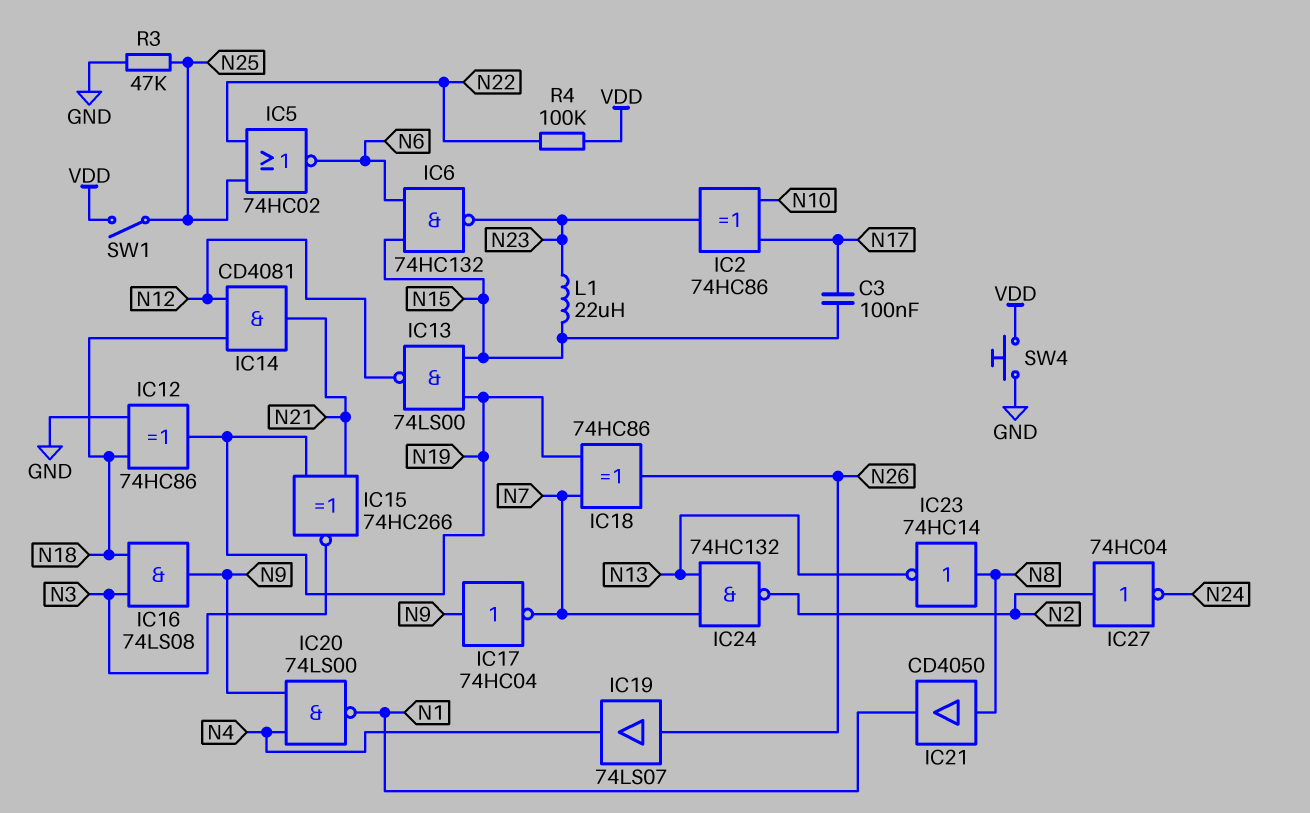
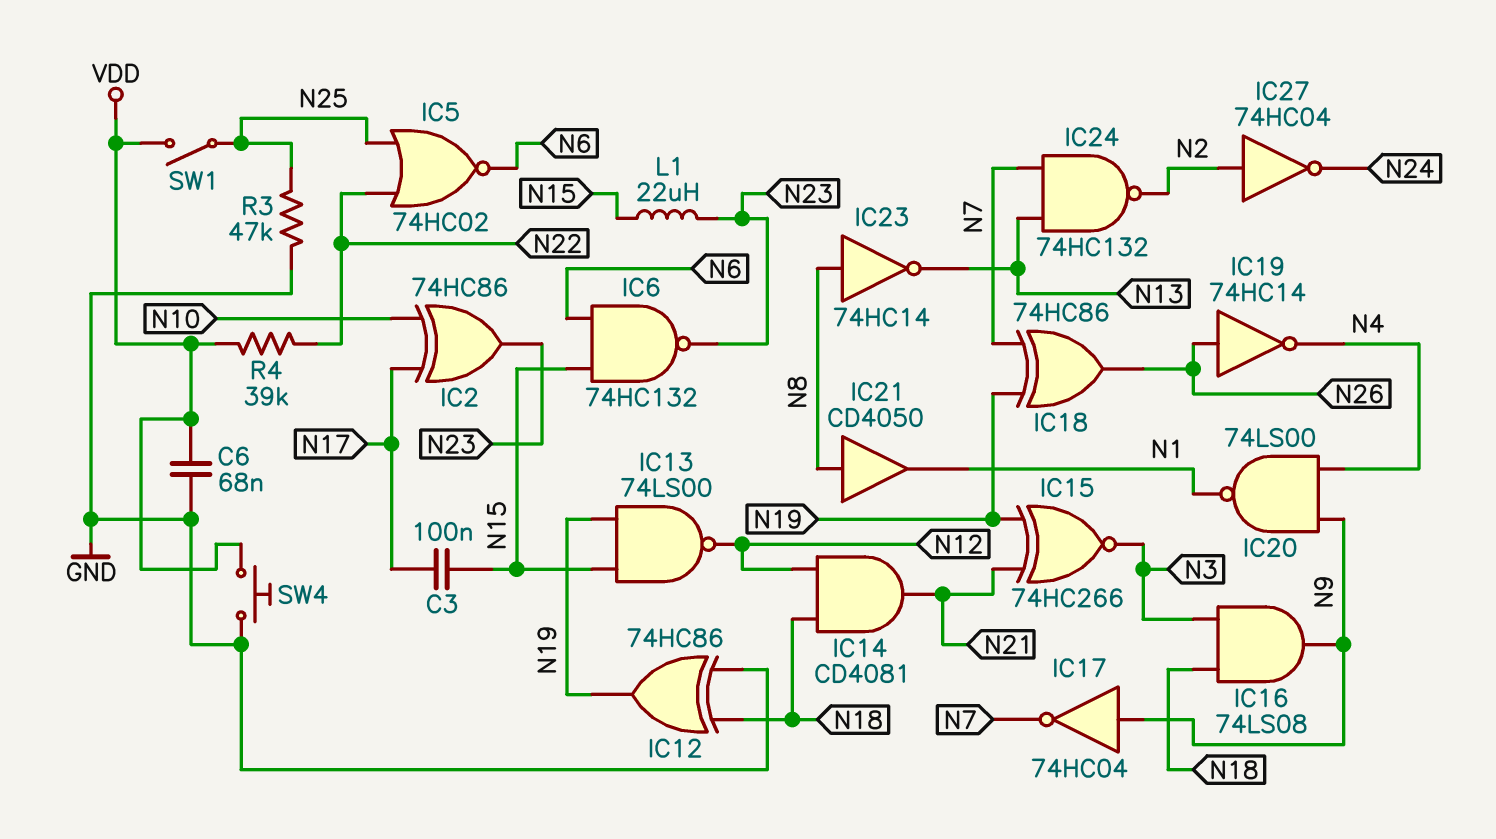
C6: none -> 68nF (GND, VDD)
IC19: buffer 74LS07 (in N26, out N4) -> NOT 74HC14 (in N26, out N4)
R4: 100k (N22, VDD) -> 39k (N22, VDD)

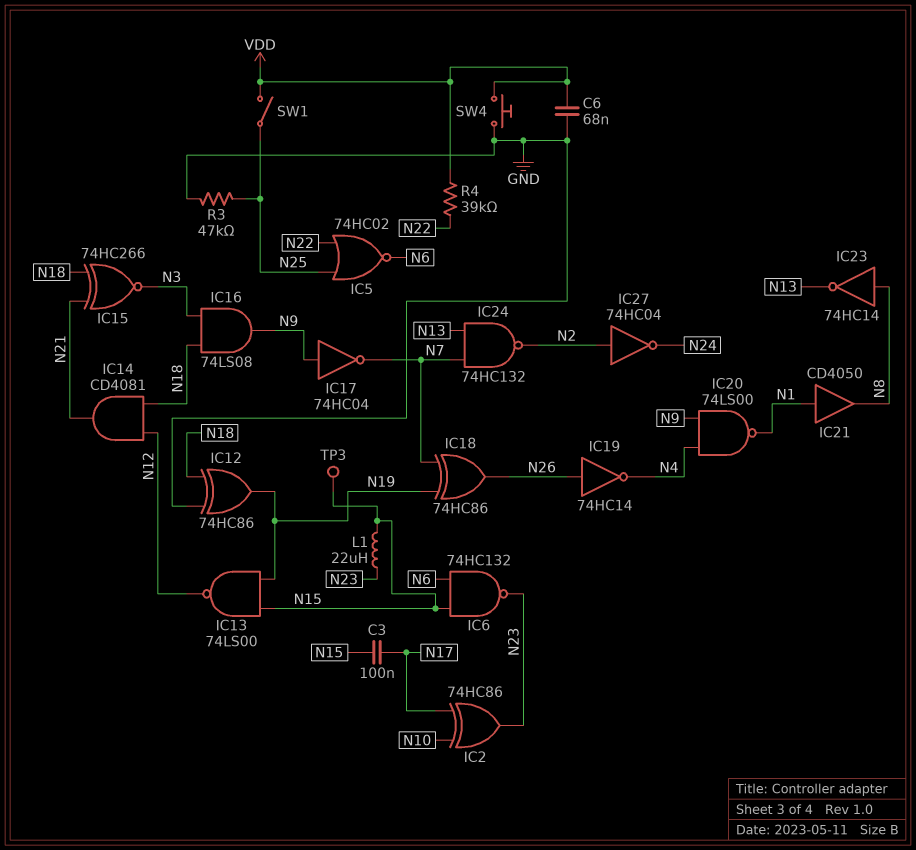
IC15: XNOR 74HC266 (in N19, in N21, out N3) -> XNOR 74HC266 (in N18, in N21, out N3)
IC21: buffer CD4050 (in N8, out N1) -> buffer CD4050 (in N1, out N8)
TP3: none -> test point (N15)

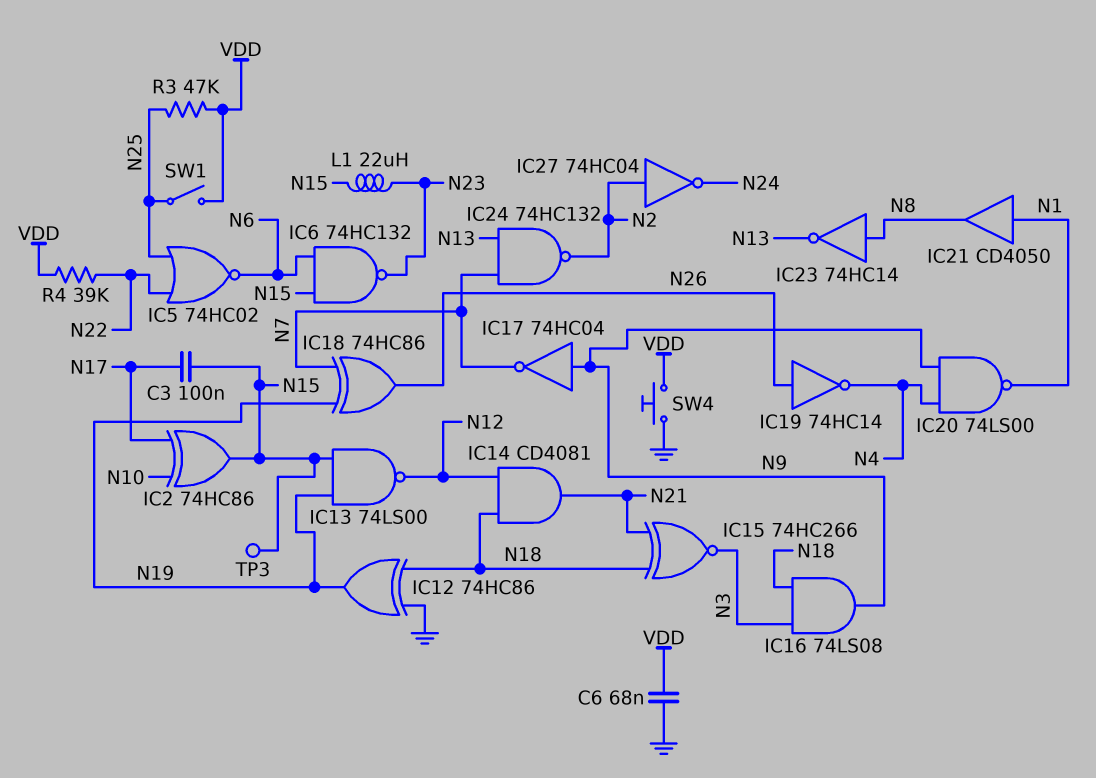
IC2: XOR 74HC86 (in N10, in N17, out N23) -> XOR 74HC86 (in N10, in N17, out N15)
R3: 47k (GND, N25) -> 47k (N25, VDD)

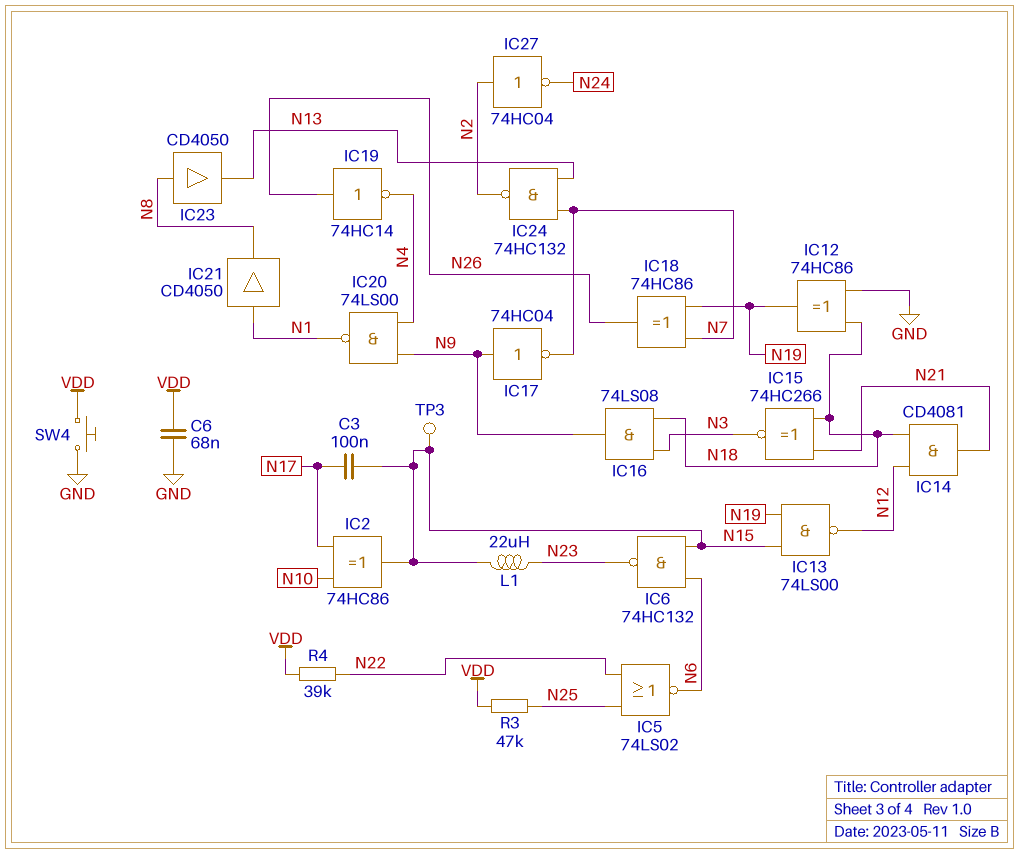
IC5: NOR 74HC02 (in N22, in N25, out N6) -> NOR 74LS02 (in N22, in N25, out N6)
IC23: NOT 74HC14 (in N8, out N13) -> buffer CD4050 (in N8, out N13)
SW1: switch (N25, VDD) -> none

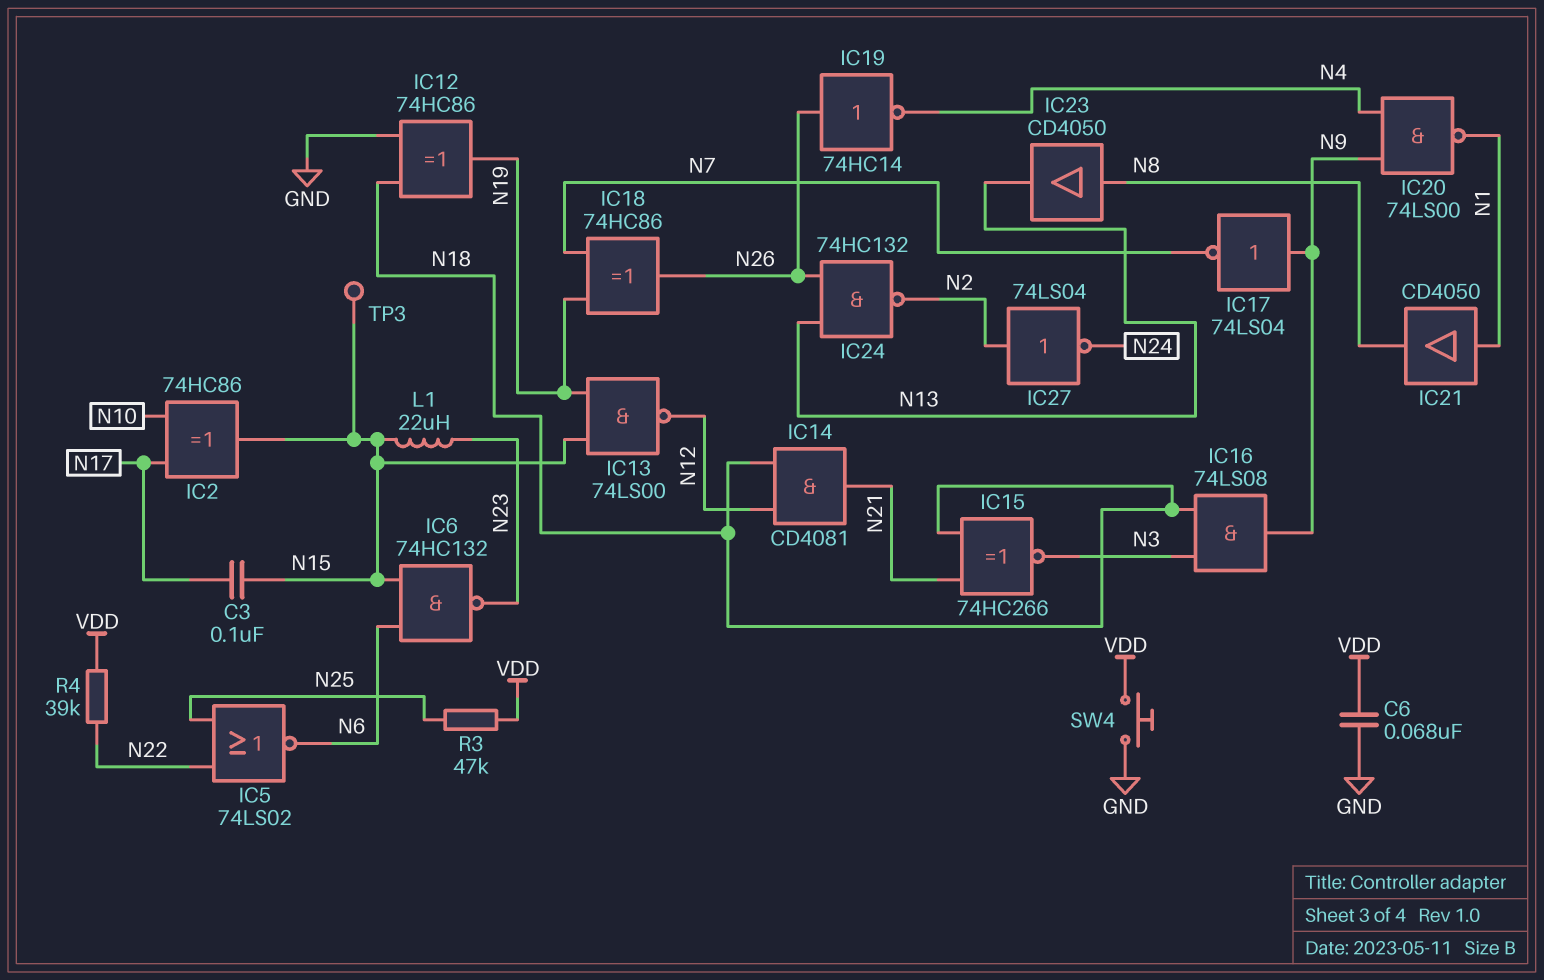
IC17: NOT 74HC04 (in N9, out N7) -> NOT 74LS04 (in N9, out N7)
IC24: NAND 74HC132 (in N7, in N13, out N2) -> NAND 74HC132 (in N13, in N26, out N2)
IC27: NOT 74HC04 (in N2, out N24) -> NOT 74LS04 (in N2, out N24)

